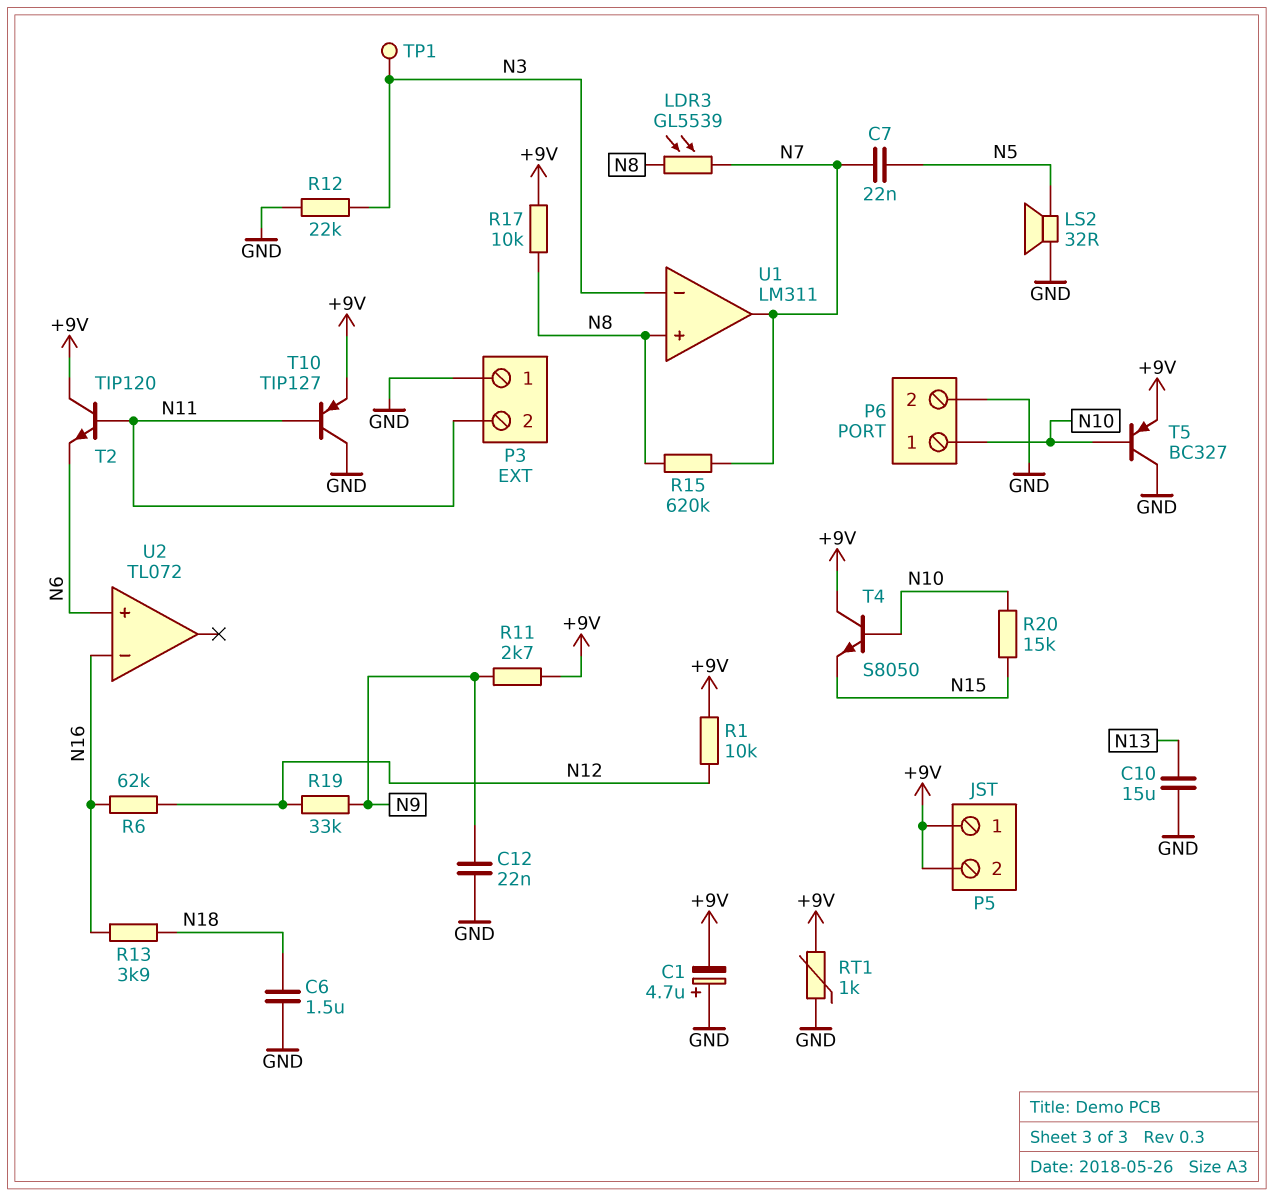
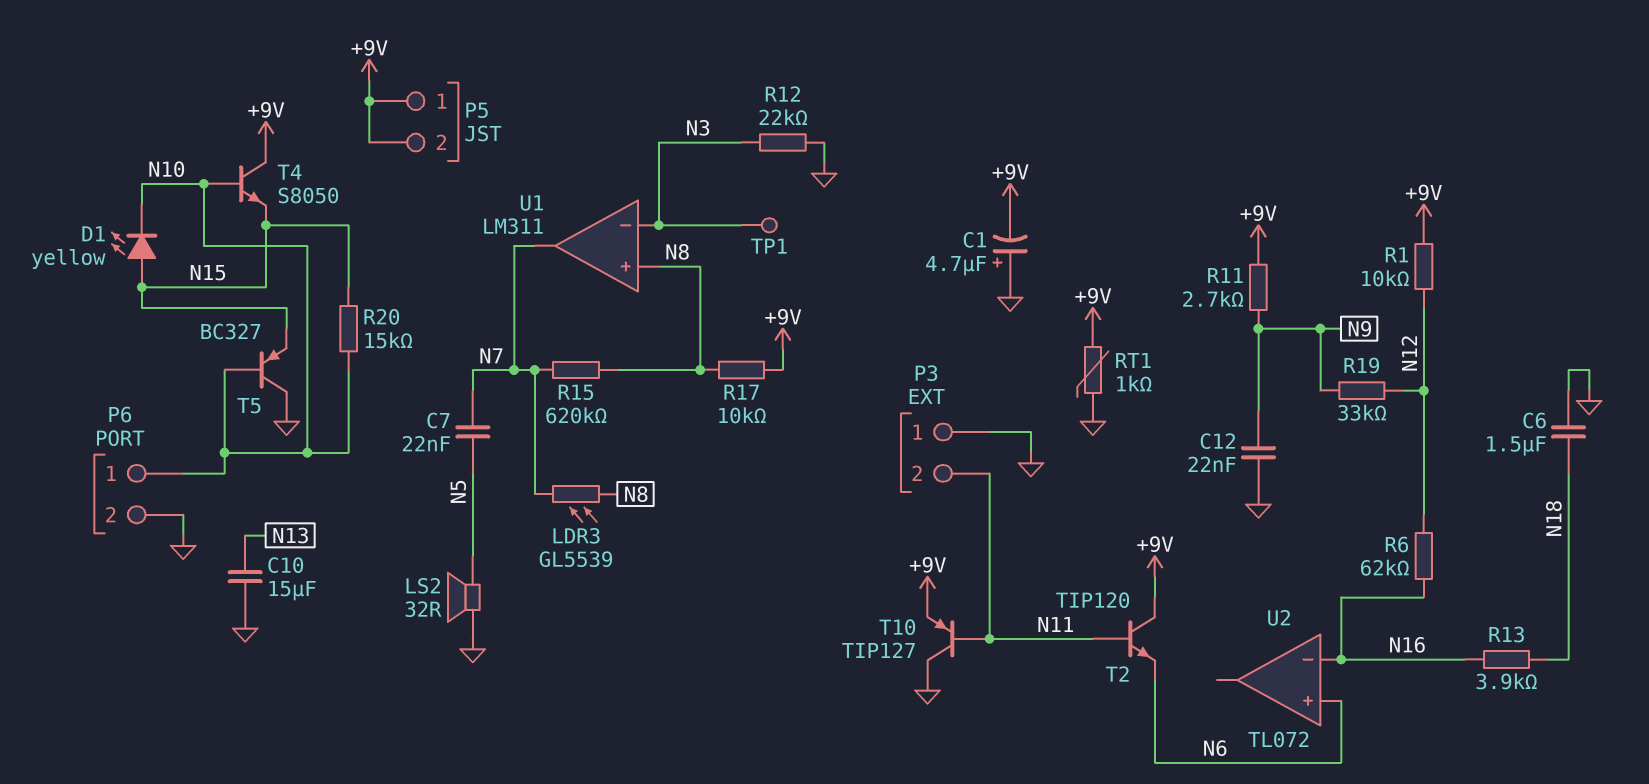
D1: none -> LED yellow (A N15, K N10)
T5: PNP BC327 (B N10, C GND, E +9V) -> PNP BC327 (B N10, C GND, E N15)

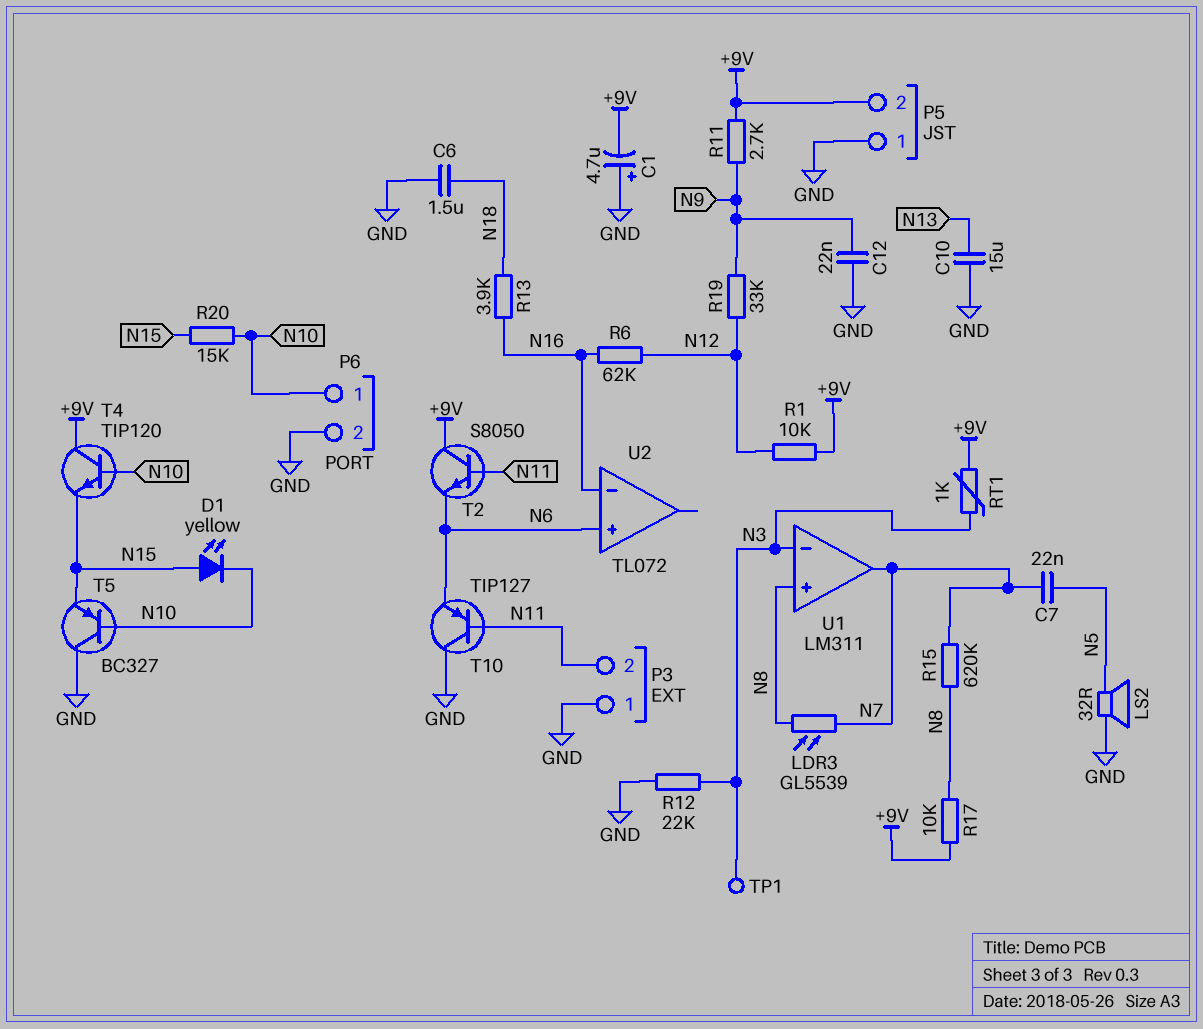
P5 pin 1: +9V -> GND
RT1: 1k (+9V, GND) -> 1k (+9V, N3)
T2: NPN TIP120 (B N11, C +9V, E N6) -> NPN S8050 (B N11, C +9V, E N6)
T4: NPN S8050 (B N10, C +9V, E N15) -> NPN TIP120 (B N10, C +9V, E N15)
T10: PNP TIP127 (B N11, C GND, E +9V) -> PNP TIP127 (B N11, C GND, E N6)

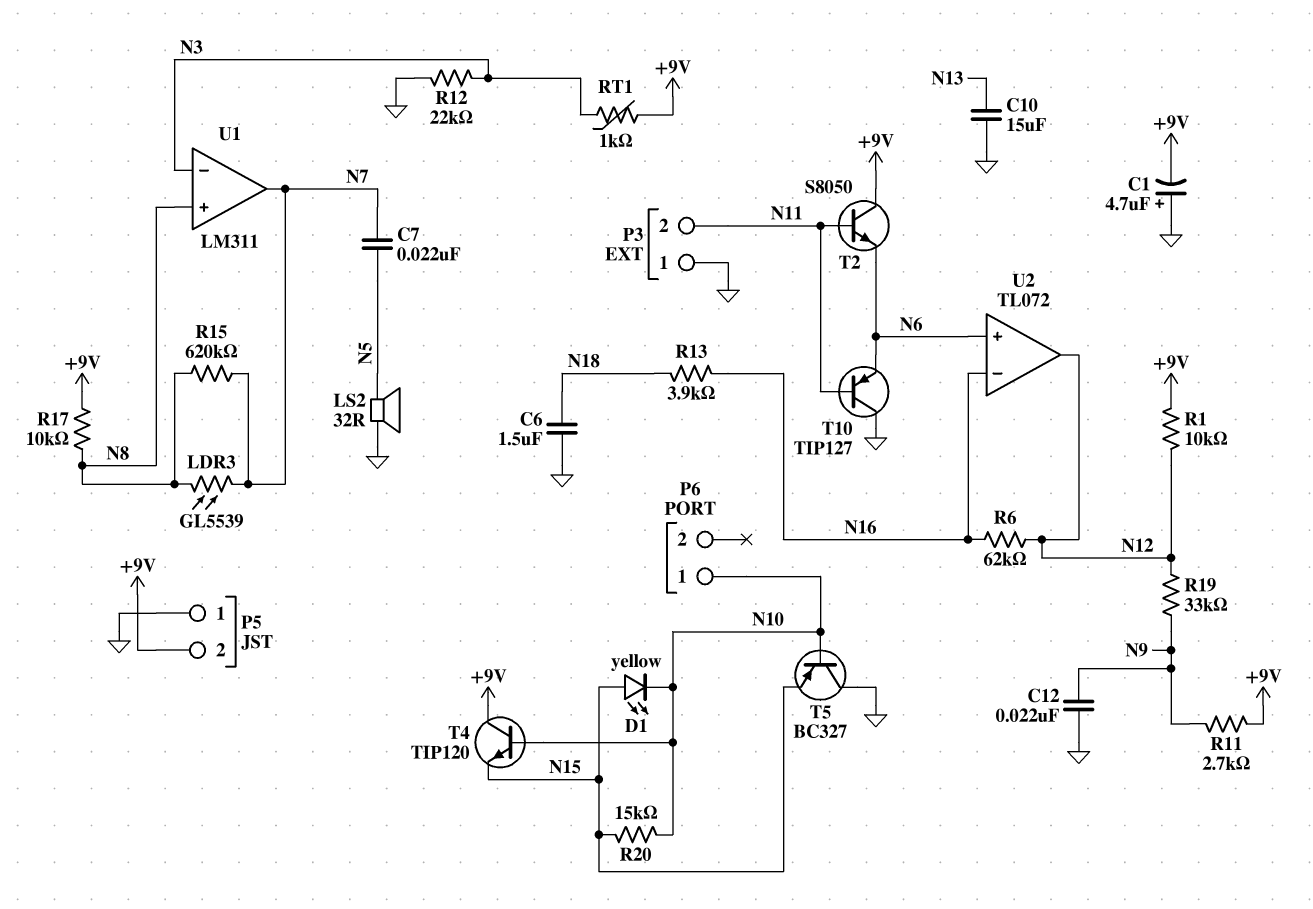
P6 pin 2: GND -> none
TP1: test point (N3) -> none
U2 pin out: none -> N12

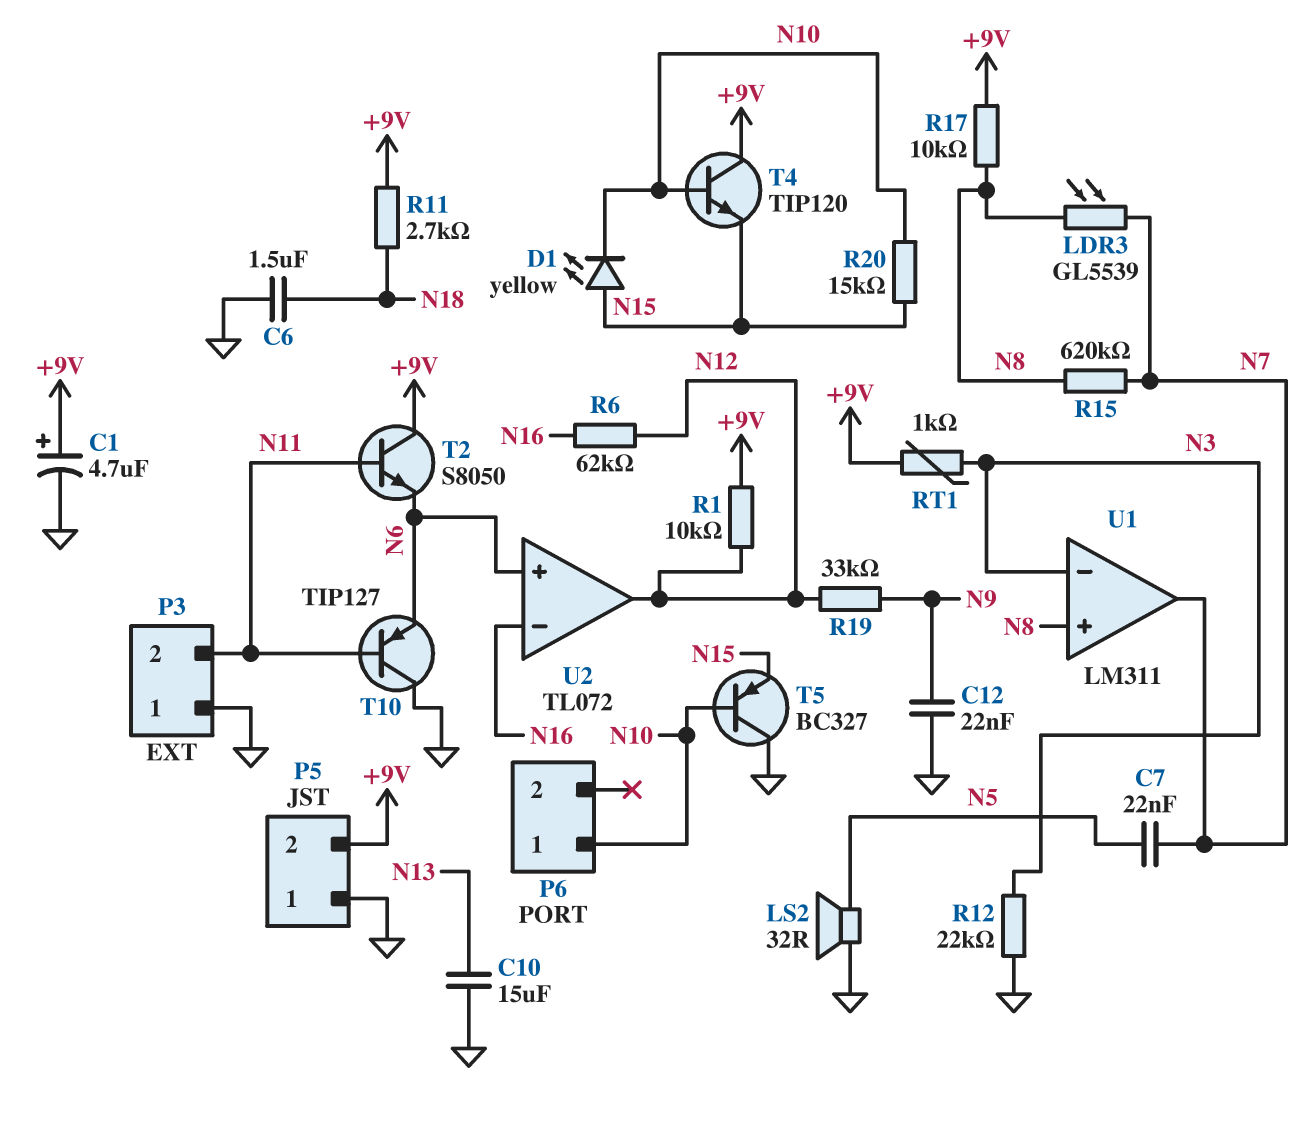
C1: 4.7uF (plus GND, minus +9V) -> 4.7uF (plus +9V, minus GND)
R11: 2.7k (+9V, N9) -> 2.7k (+9V, N18)
R13: 3.9k (N16, N18) -> none

